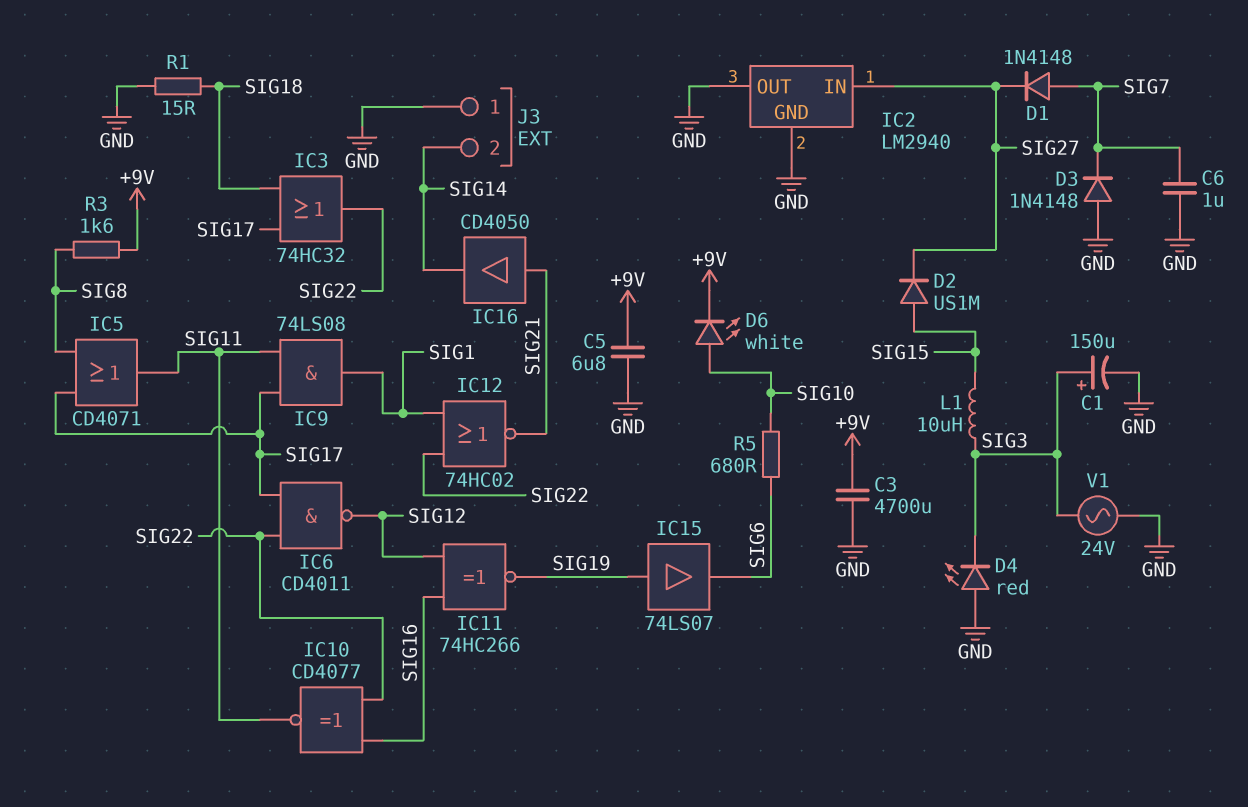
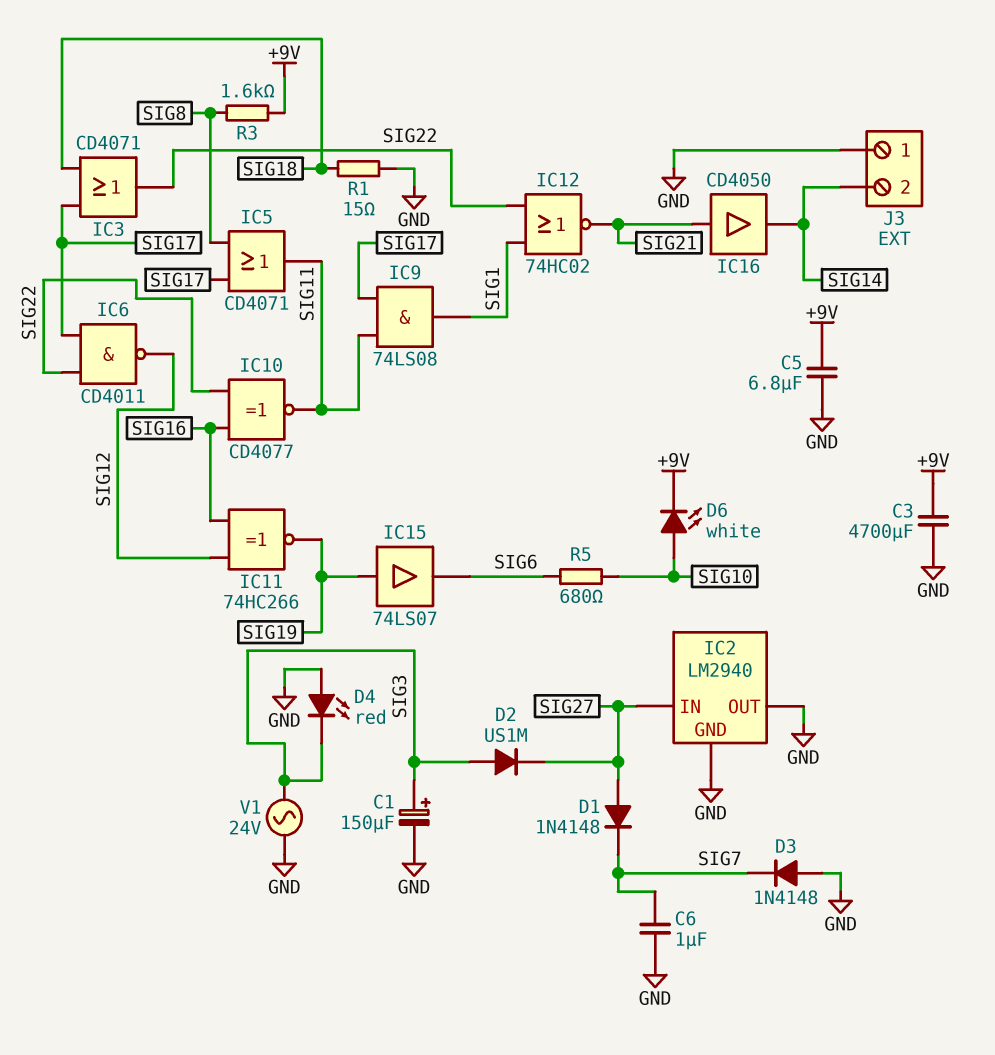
D1: diode 1N4148 (A SIG7, K SIG27) -> diode 1N4148 (A SIG27, K SIG7)
D2: diode US1M (A SIG15, K SIG27) -> diode US1M (A SIG3, K SIG27)
IC3: OR 74HC32 (in SIG17, in SIG18, out SIG22) -> OR CD4071 (in SIG17, in SIG18, out SIG22)
L1: 10uH (SIG3, SIG15) -> none

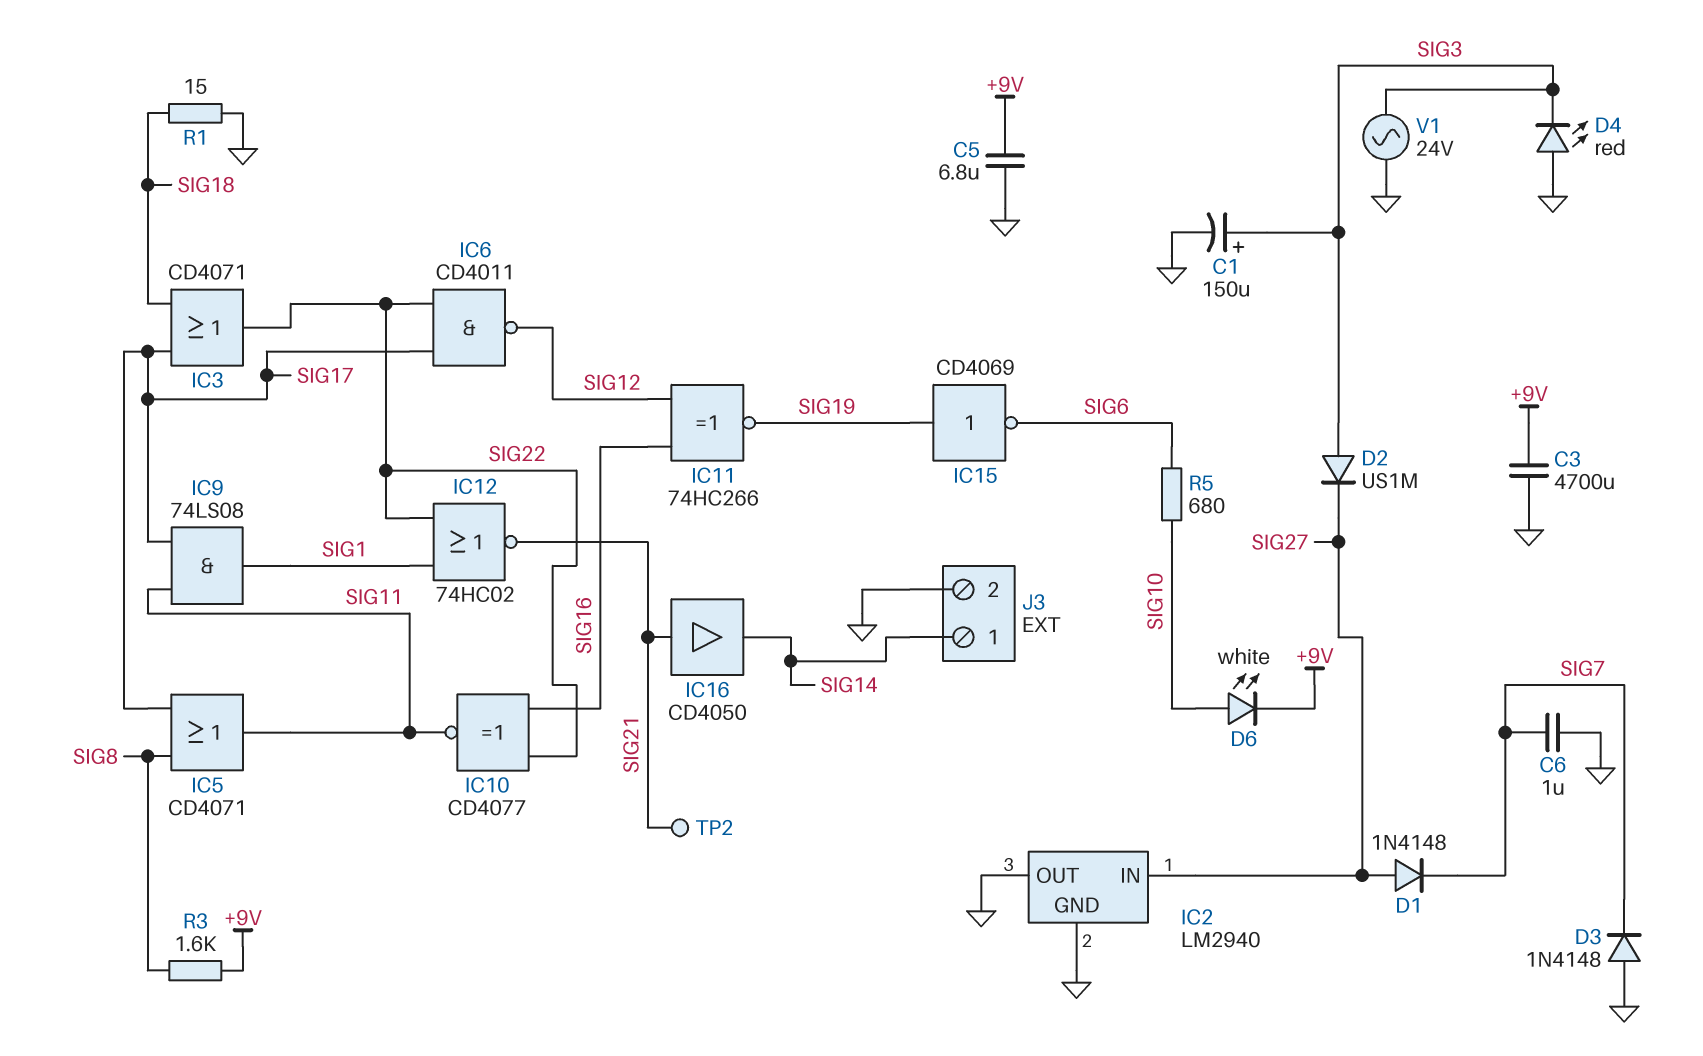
IC15: buffer 74LS07 (in SIG19, out SIG6) -> NOT CD4069 (in SIG19, out SIG6)
J3 pin 1: GND -> SIG14
J3 pin 2: SIG14 -> GND
TP2: none -> test point (SIG21)

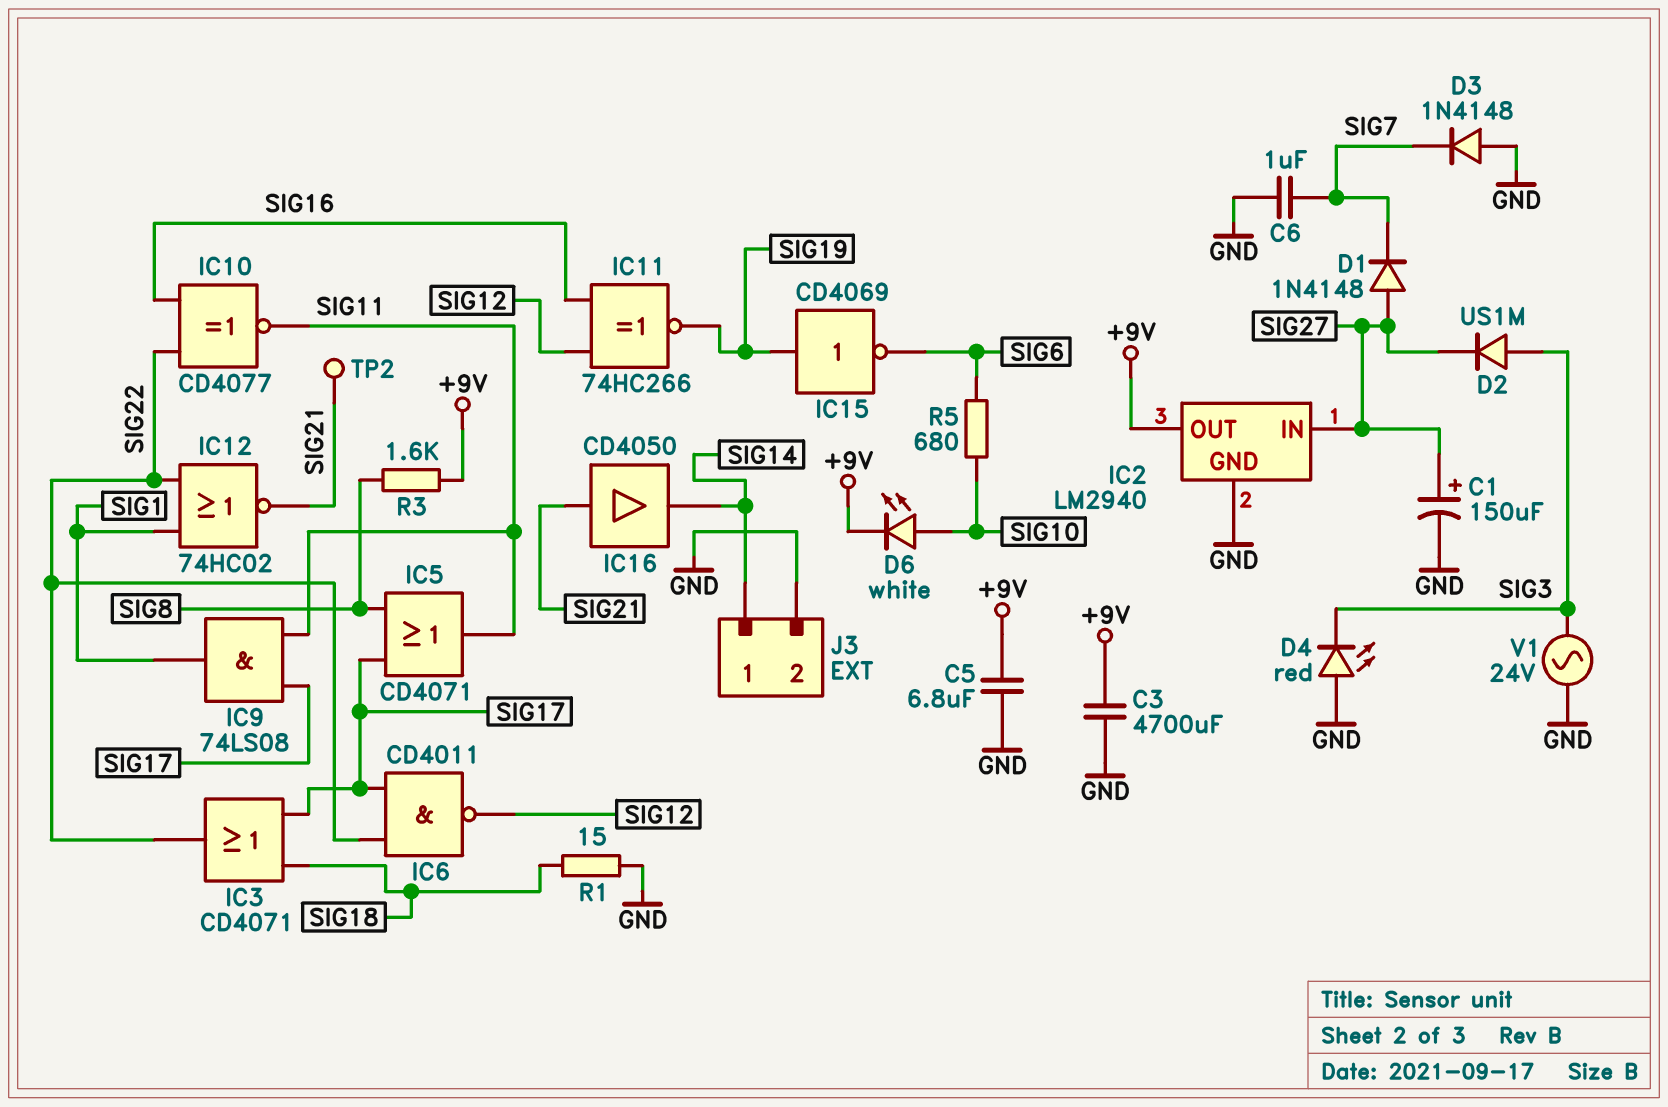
C1: 150uF (plus SIG3, minus GND) -> 150uF (plus SIG27, minus GND)
IC2 pin OUT: GND -> +9V

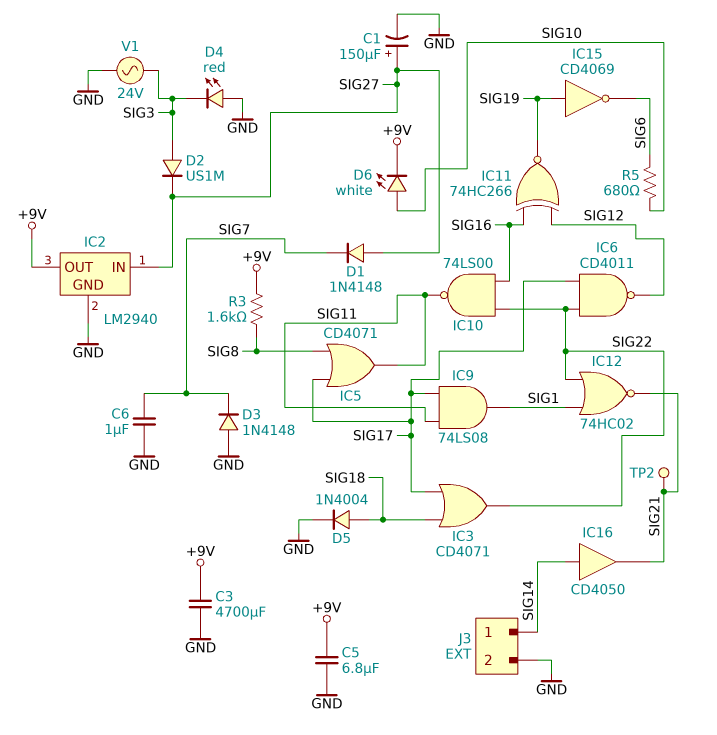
D5: none -> diode 1N4004 (A SIG18, K GND)
IC10: XNOR CD4077 (in SIG16, in SIG22, out SIG11) -> NAND 74LS00 (in SIG16, in SIG22, out SIG11)
IC16: buffer CD4050 (in SIG21, out SIG14) -> buffer CD4050 (in SIG14, out SIG21)
R1: 15 (GND, SIG18) -> none

